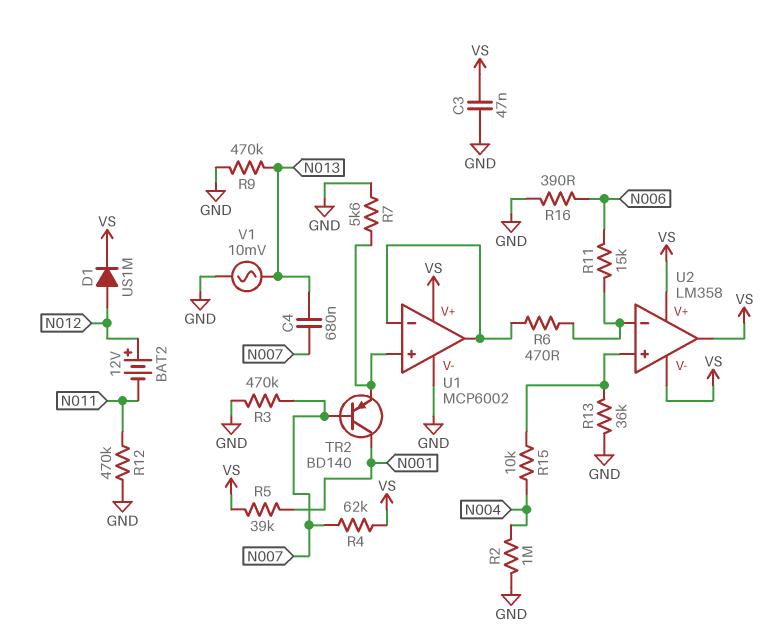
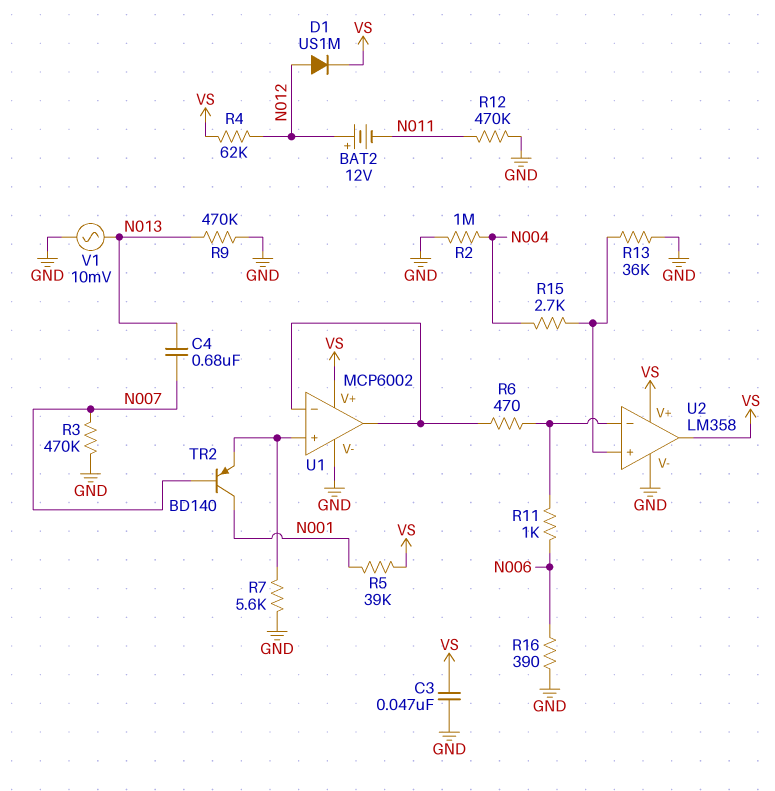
R4: 62k (N007, VS) -> 62k (N012, VS)
R11: 15k (N006, U2/in-) -> 1k (N006, U2/in-)
R15: 10k (N004, U2/in+) -> 2.7k (N004, U2/in+)
U2 pin V-: VS -> GND

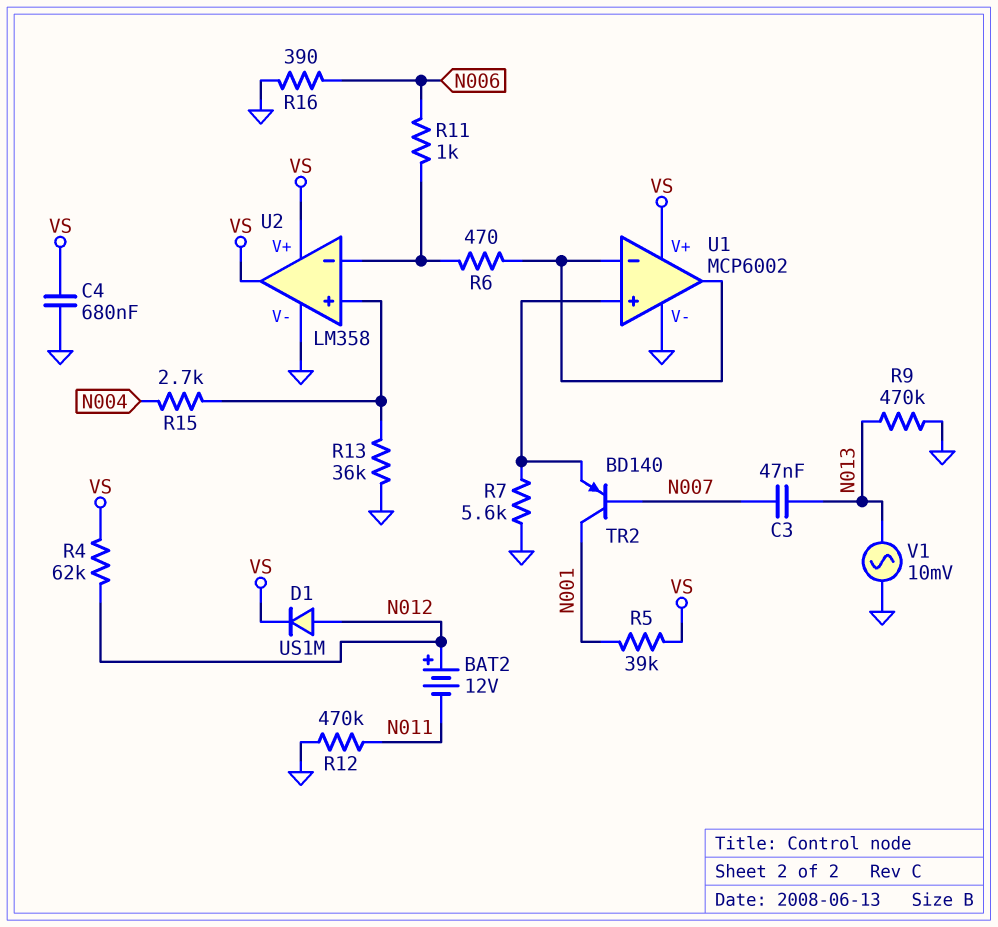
C3: 47nF (GND, VS) -> 47nF (N007, N013)
C4: 680nF (N007, N013) -> 680nF (GND, VS)
R2: 1M (GND, N004) -> none
R3: 470k (GND, N007) -> none

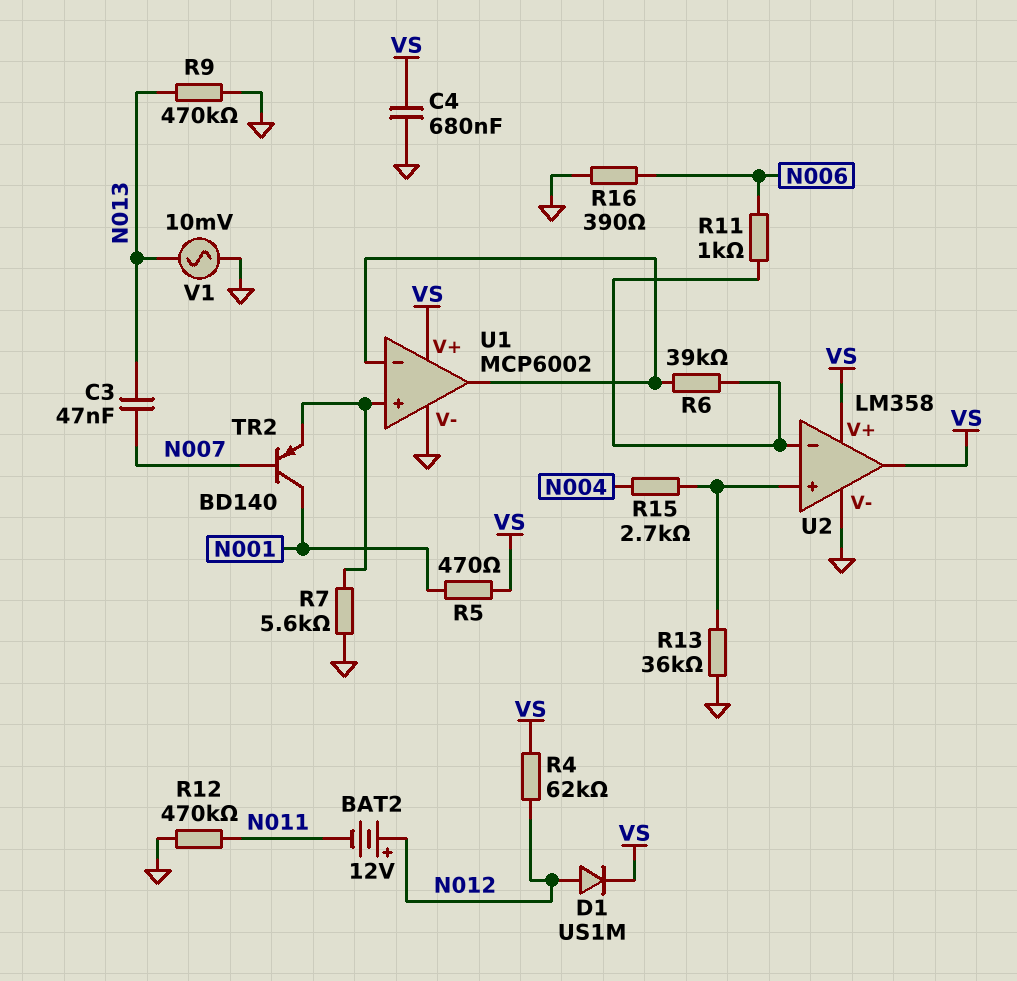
R5: 39k (N001, VS) -> 470 (N001, VS)
R6: 470 (U1/in-, U2/in-) -> 39k (U1/in-, U2/in-)

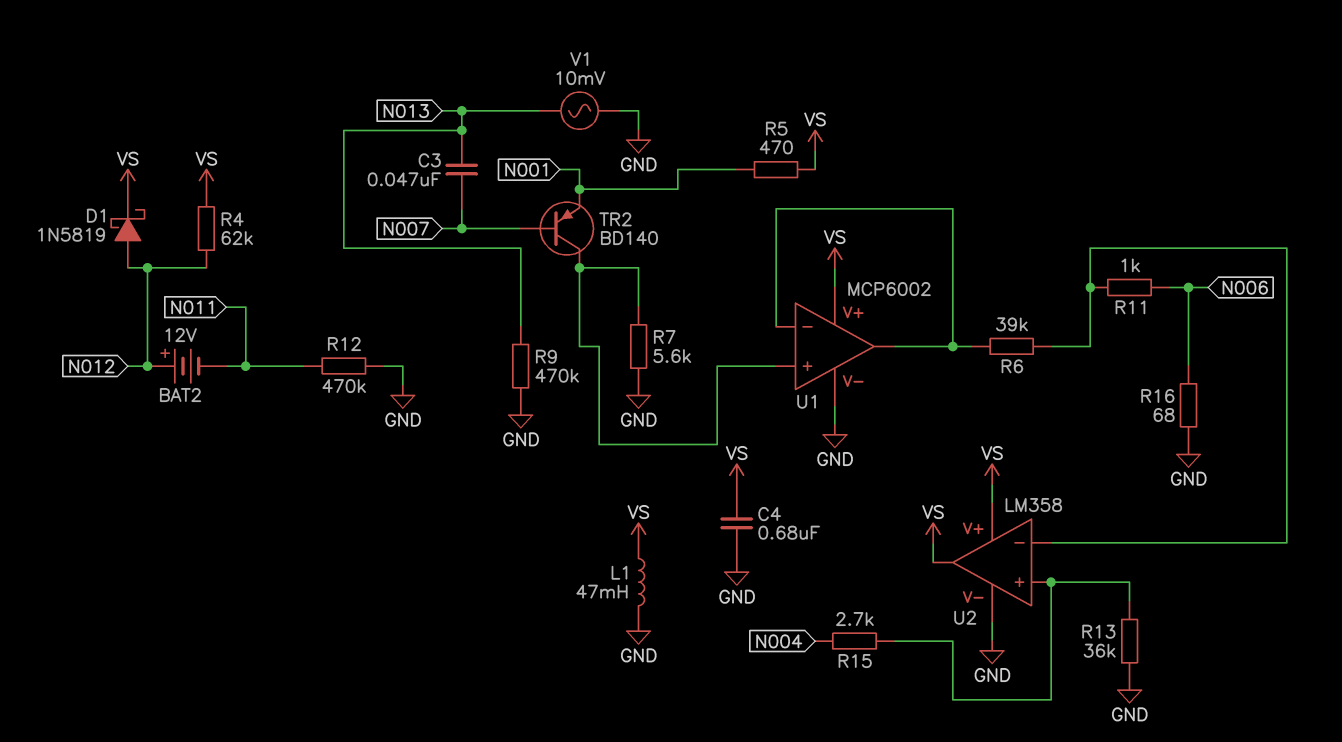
D1: diode US1M (A N012, K VS) -> schottky 1N5819 (A N012, K VS)
L1: none -> 47mH (GND, VS)
R16: 390 (GND, N006) -> 68 (GND, N006)
TR2: PNP BD140 (B N007, C N001, E U1/in+) -> PNP BD140 (B N007, C U1/in+, E N001)

